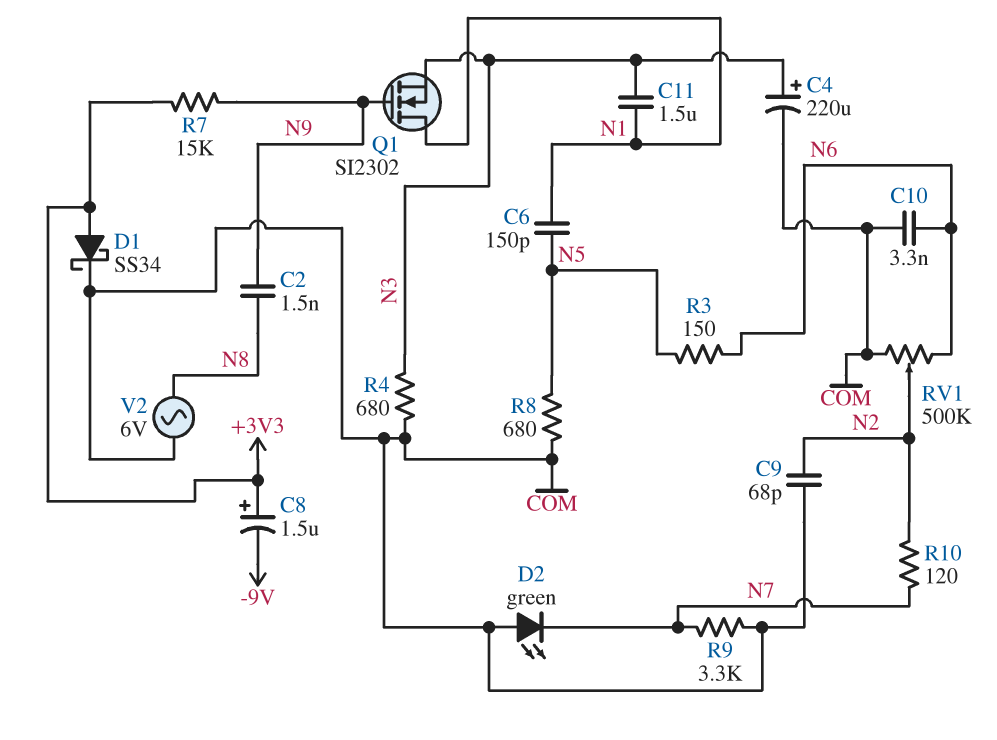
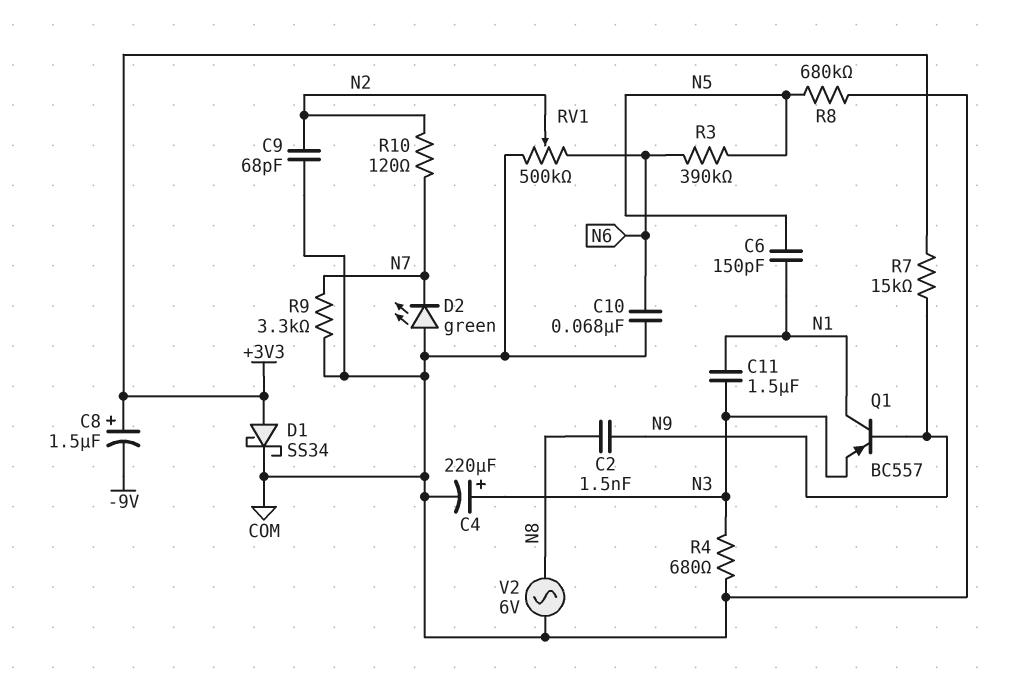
C10: 3.3nF (COM, N6) -> 68nF (COM, N6)
Q1: NMOS SI2302 (G N9, D N1, S N3) -> PNP BC557 (B N9, C N1, E N3)
R3: 150 (N5, N6) -> 390k (N5, N6)
R8: 680 (COM, N5) -> 680k (COM, N5)

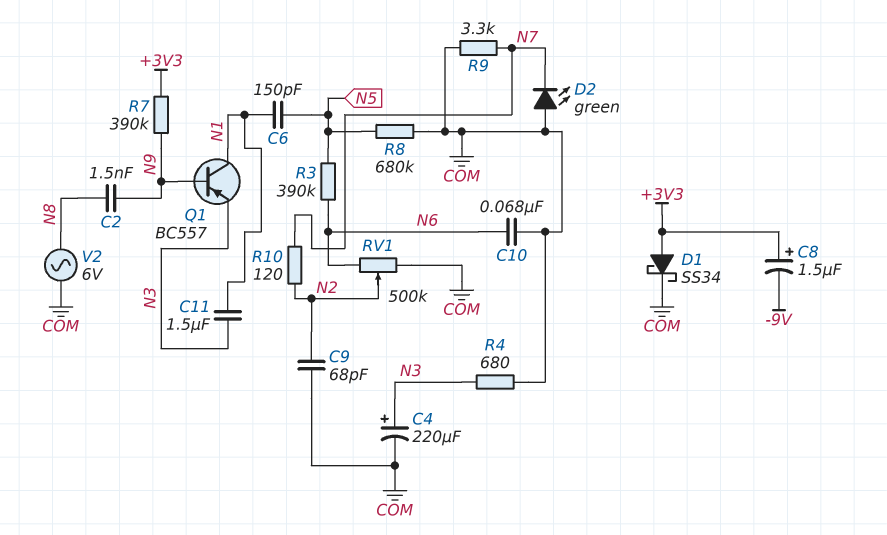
R7: 15k (+3V3, N9) -> 390k (+3V3, N9)

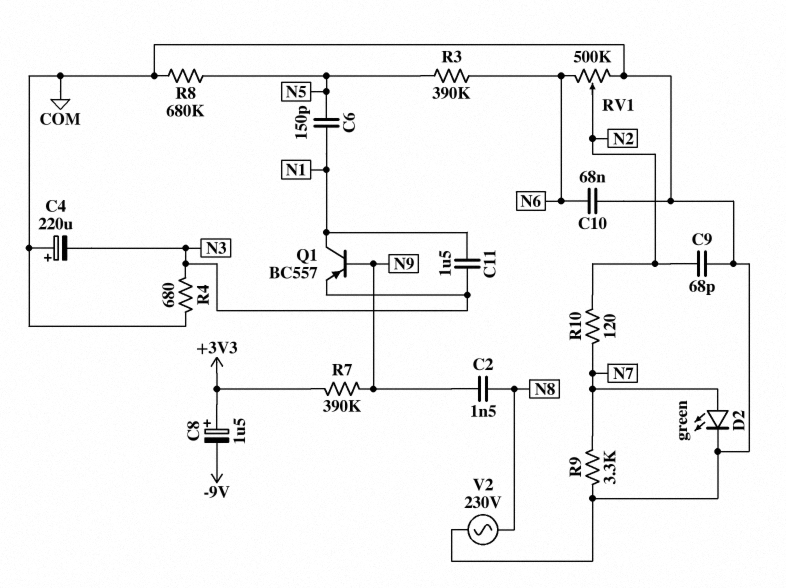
C4: 220uF (plus N3, minus COM) -> 220uF (plus COM, minus N3)
D1: schottky SS34 (A +3V3, K COM) -> none
D2: LED green (A COM, K N7) -> LED green (A N7, K COM)
V2: AC 6V (COM, N8) -> AC 230V (COM, N8)

